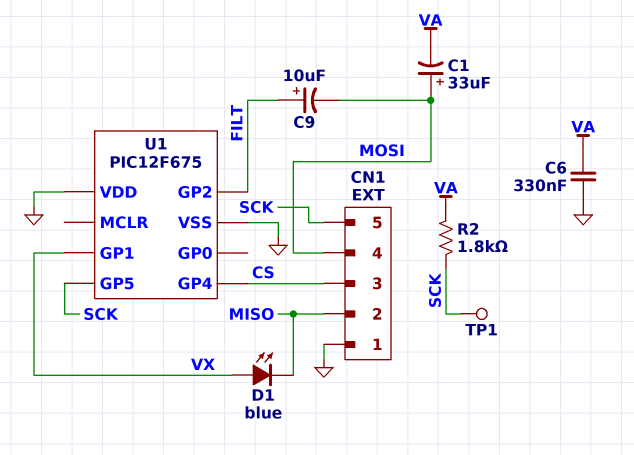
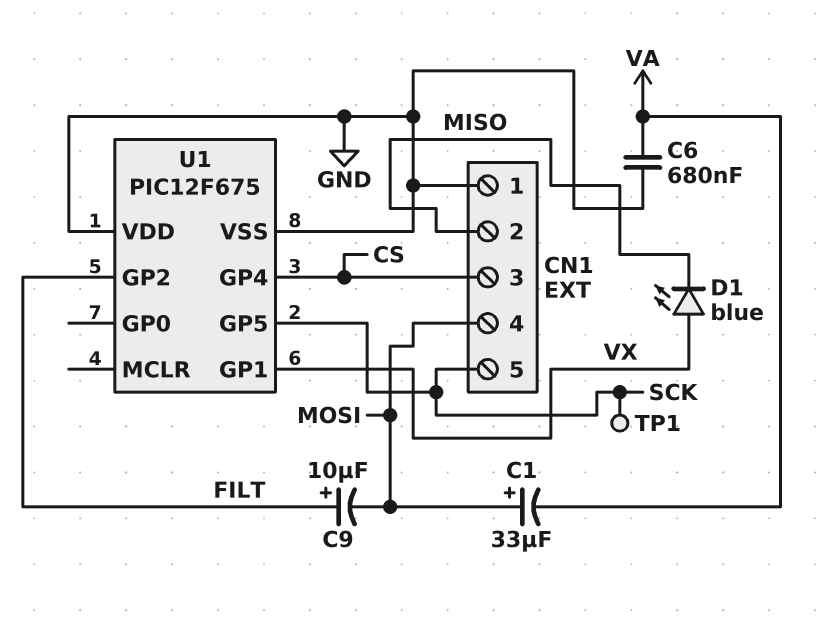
C6: 330nF (GND, VA) -> 680nF (GND, VA)
R2: 1.8k (SCK, VA) -> none

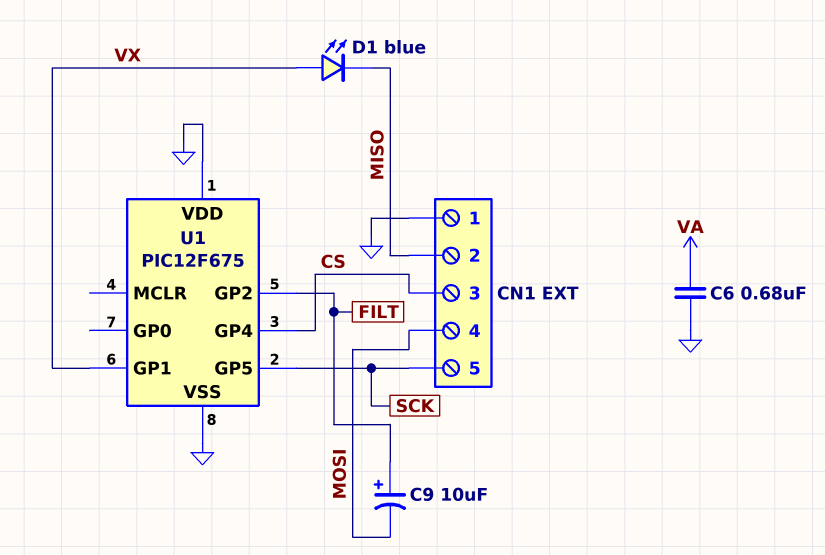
C1: 33uF (plus MOSI, minus VA) -> none
TP1: test point (SCK) -> none

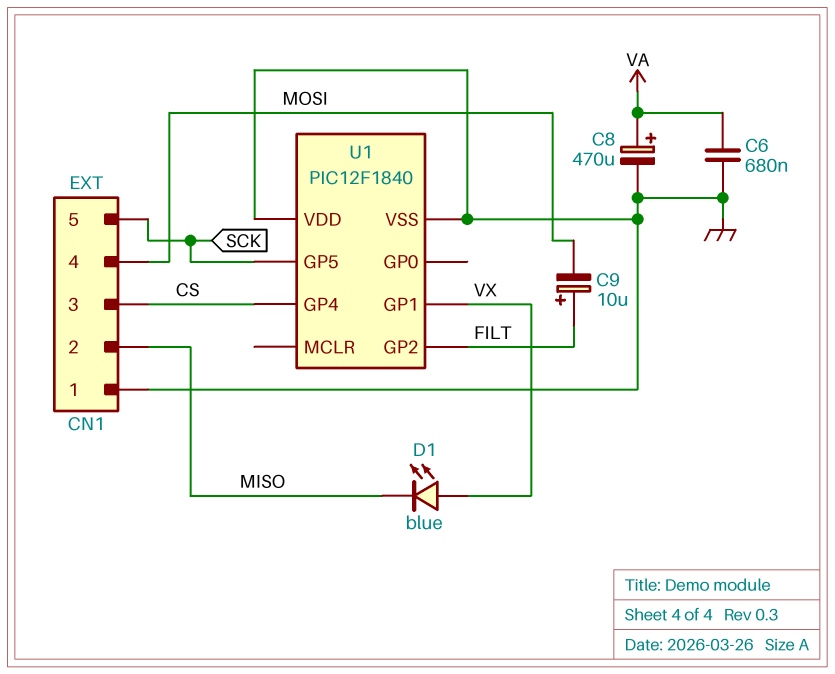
C8: none -> 470uF (plus VA, minus GND)
U1: PIC12F675 -> PIC12F1840

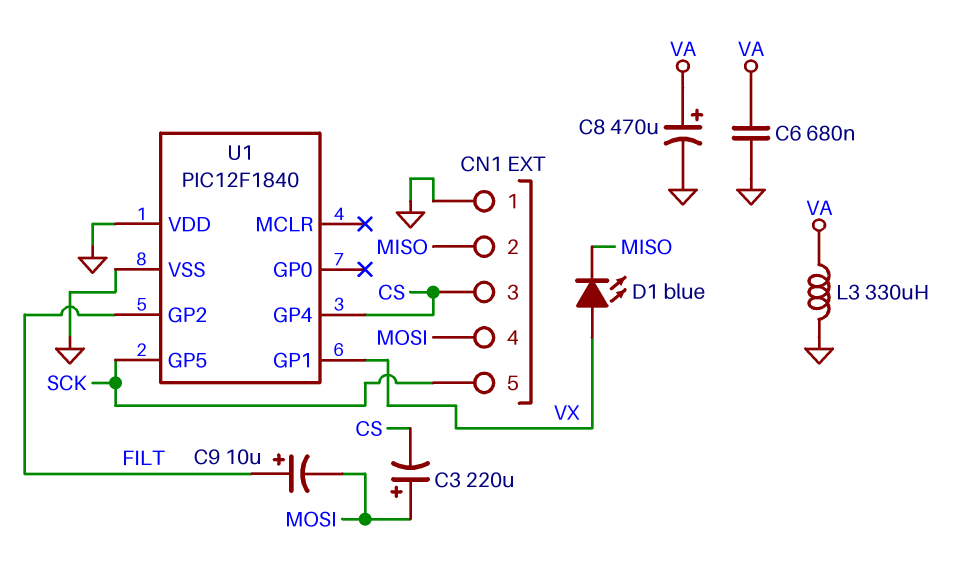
C3: none -> 220uF (plus MOSI, minus CS)
L3: none -> 330uH (GND, VA)

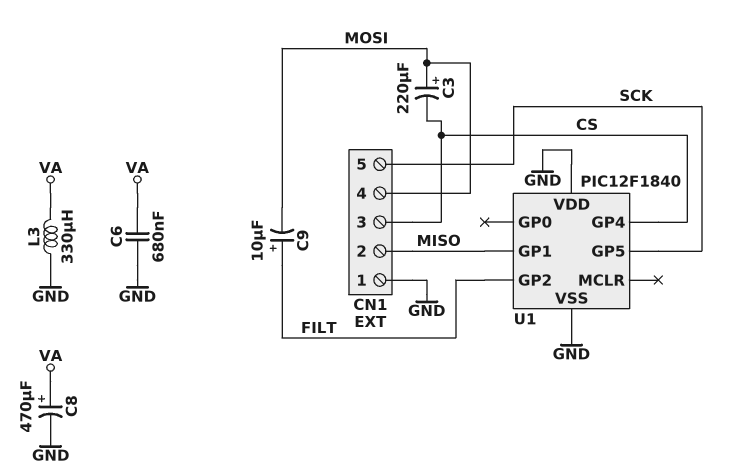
D1: LED blue (A VX, K MISO) -> none
U1 pin GP1: VX -> MISO

